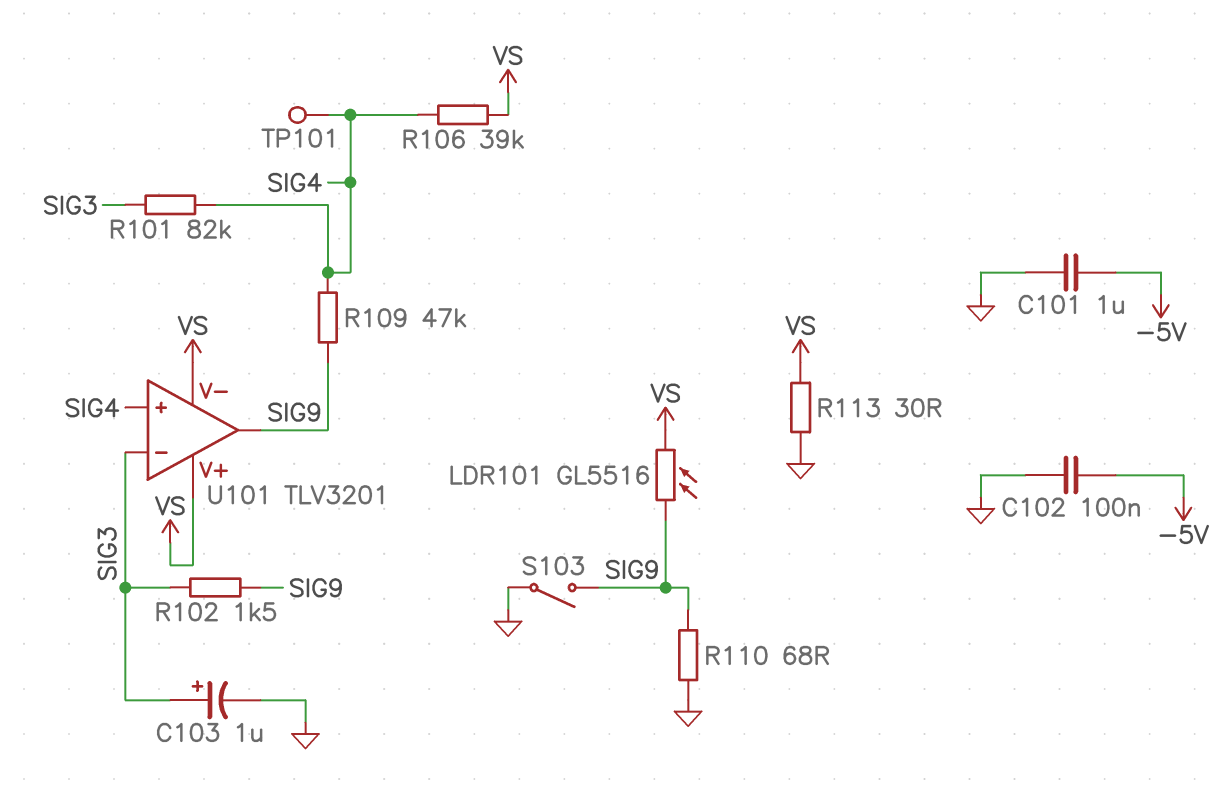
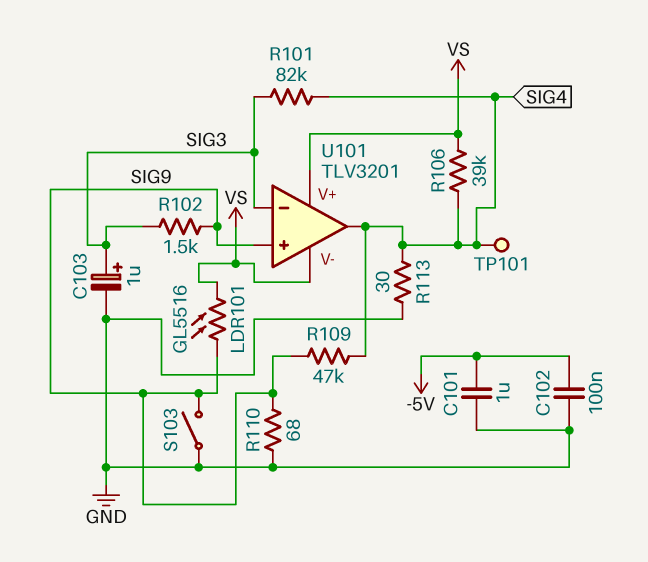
R113: 30 (GND, VS) -> 30 (GND, SIG4)
U101 pin in+: SIG4 -> SIG9
U101 pin out: SIG9 -> SIG4

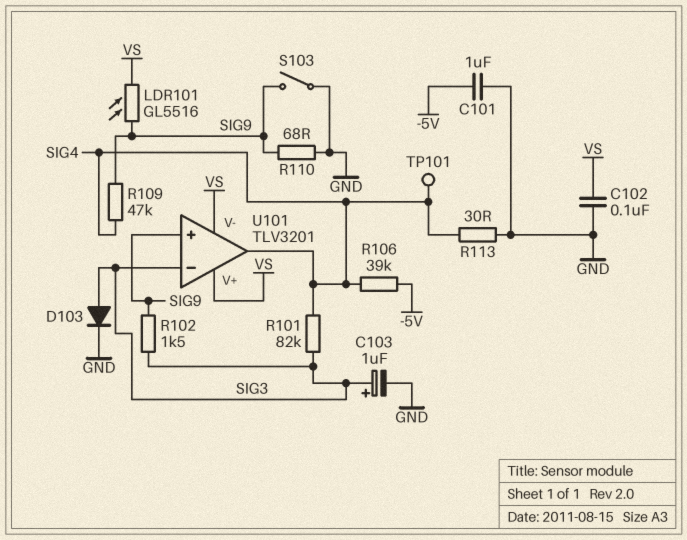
C102: 100nF (-5V, GND) -> 100nF (GND, VS)
D103: none -> diode (A SIG3, K GND)
R106: 39k (SIG4, VS) -> 39k (-5V, SIG4)

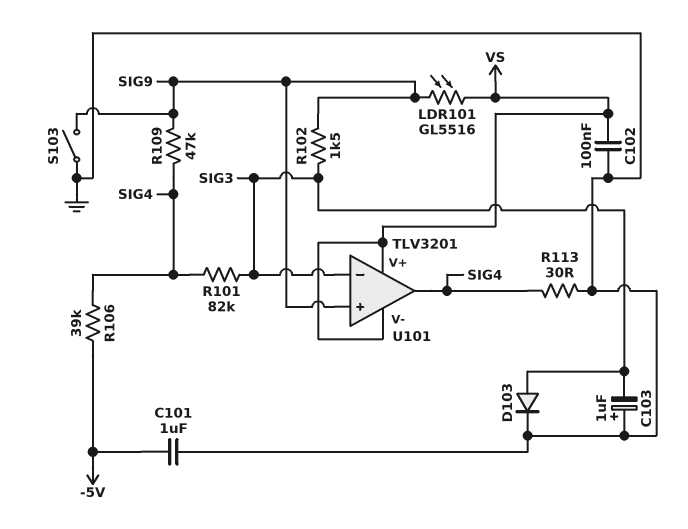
C103: 1uF (plus SIG3, minus GND) -> 1uF (plus GND, minus SIG3)
R110: 68 (GND, SIG9) -> none
TP101: test point (SIG4) -> none

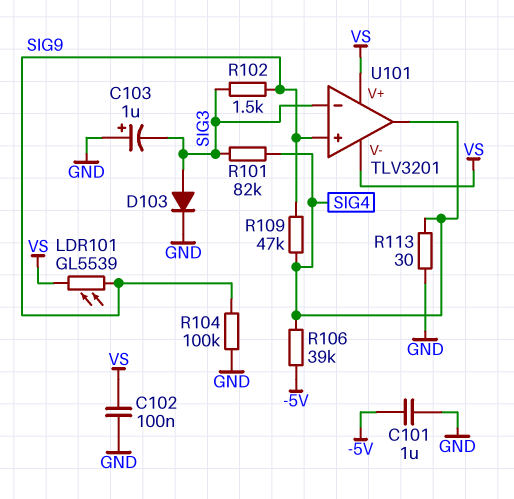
LDR101: GL5516 (SIG9, VS) -> GL5539 (SIG9, VS)
R104: none -> 100k (GND, SIG9)
S103: switch (GND, SIG9) -> none

